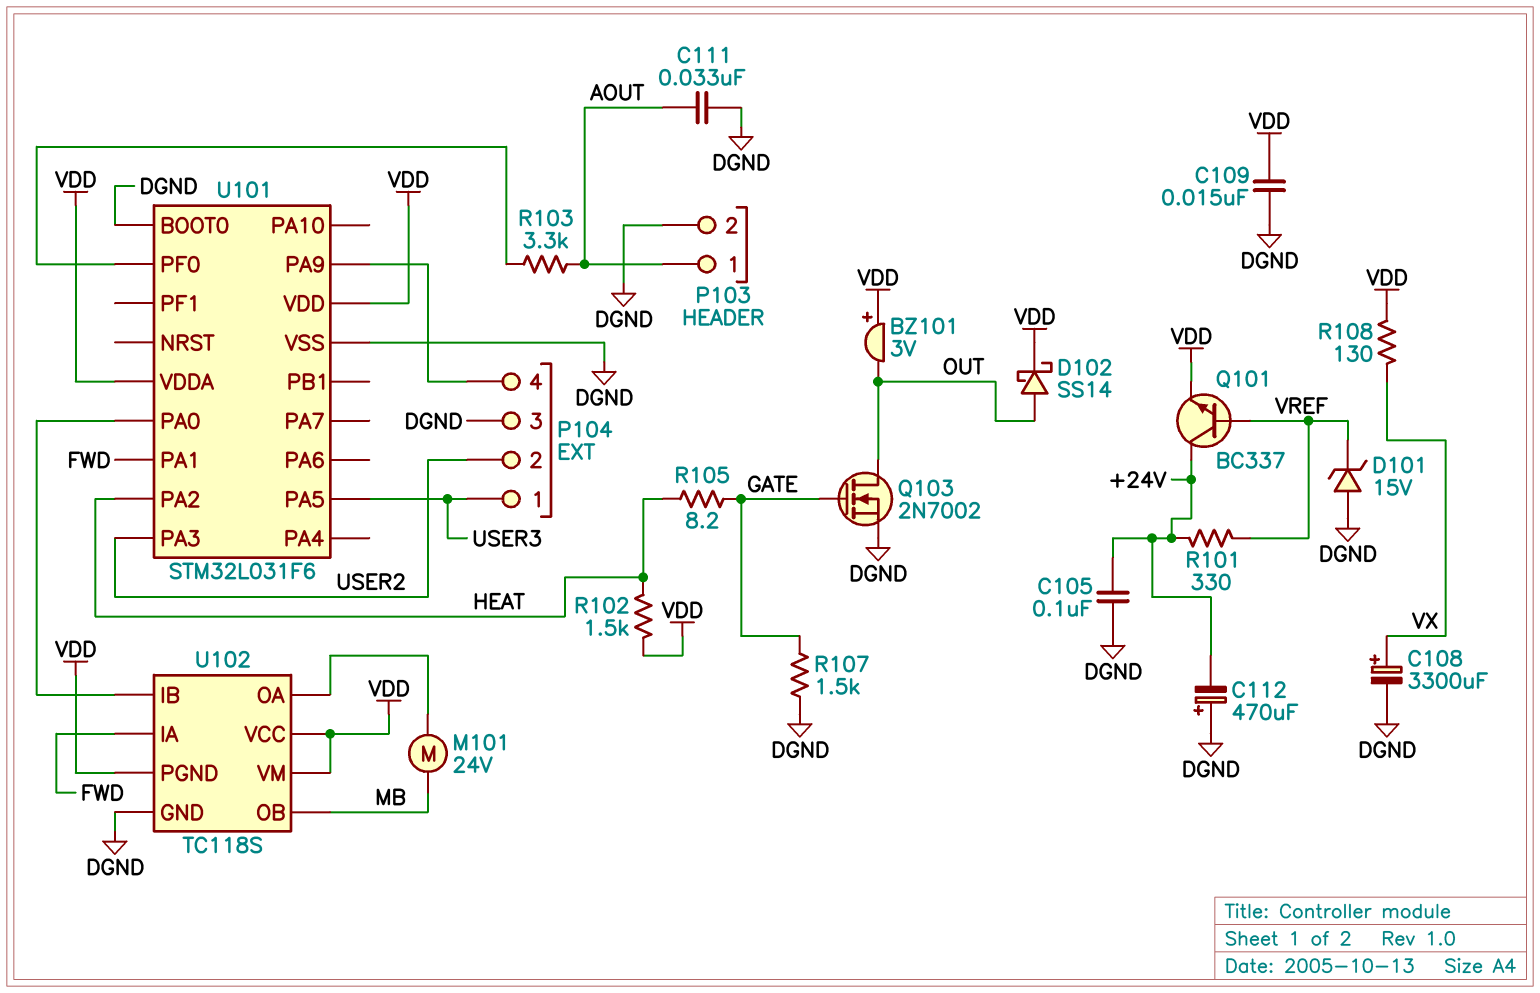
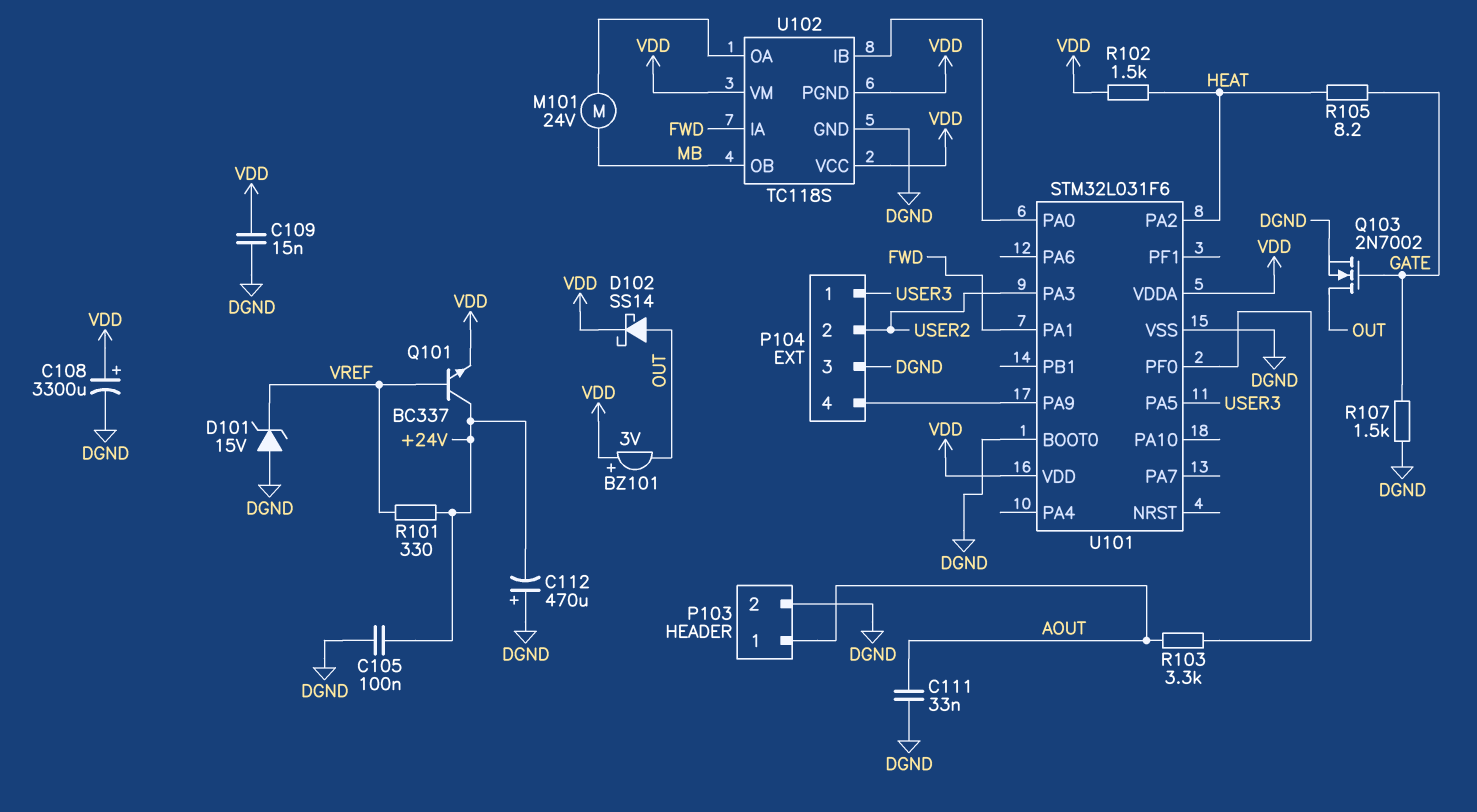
C108: 3300uF (plus VX, minus DGND) -> 3300uF (plus VDD, minus DGND)
R108: 130 (VDD, VX) -> none

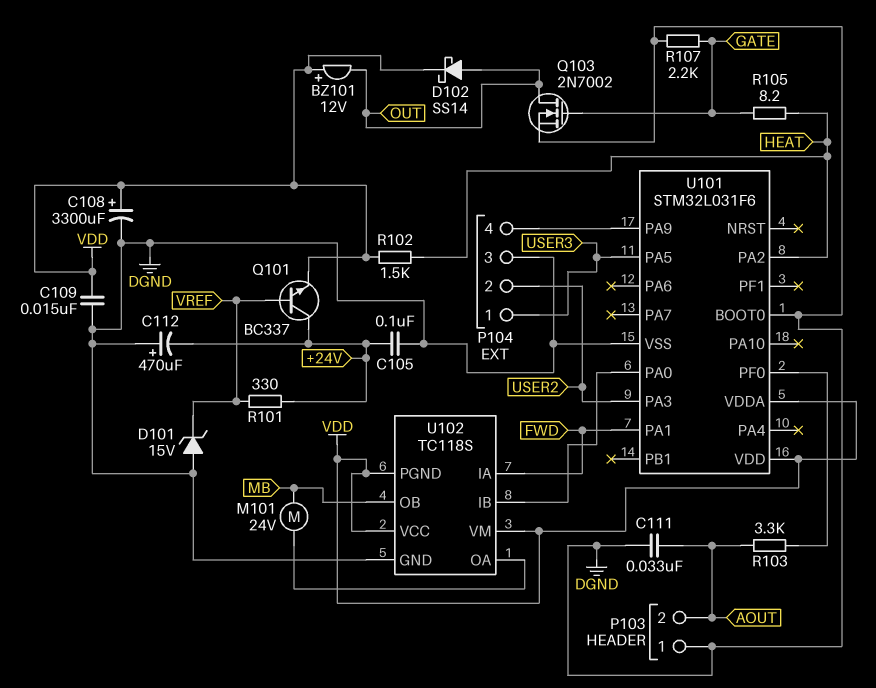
BZ101: buzzer 3V (plus VDD, minus OUT) -> buzzer 12V (plus VDD, minus OUT)
P103 pin 1: AOUT -> DGND
P103 pin 2: DGND -> AOUT
R107: 1.5k (DGND, GATE) -> 2.2k (DGND, GATE)

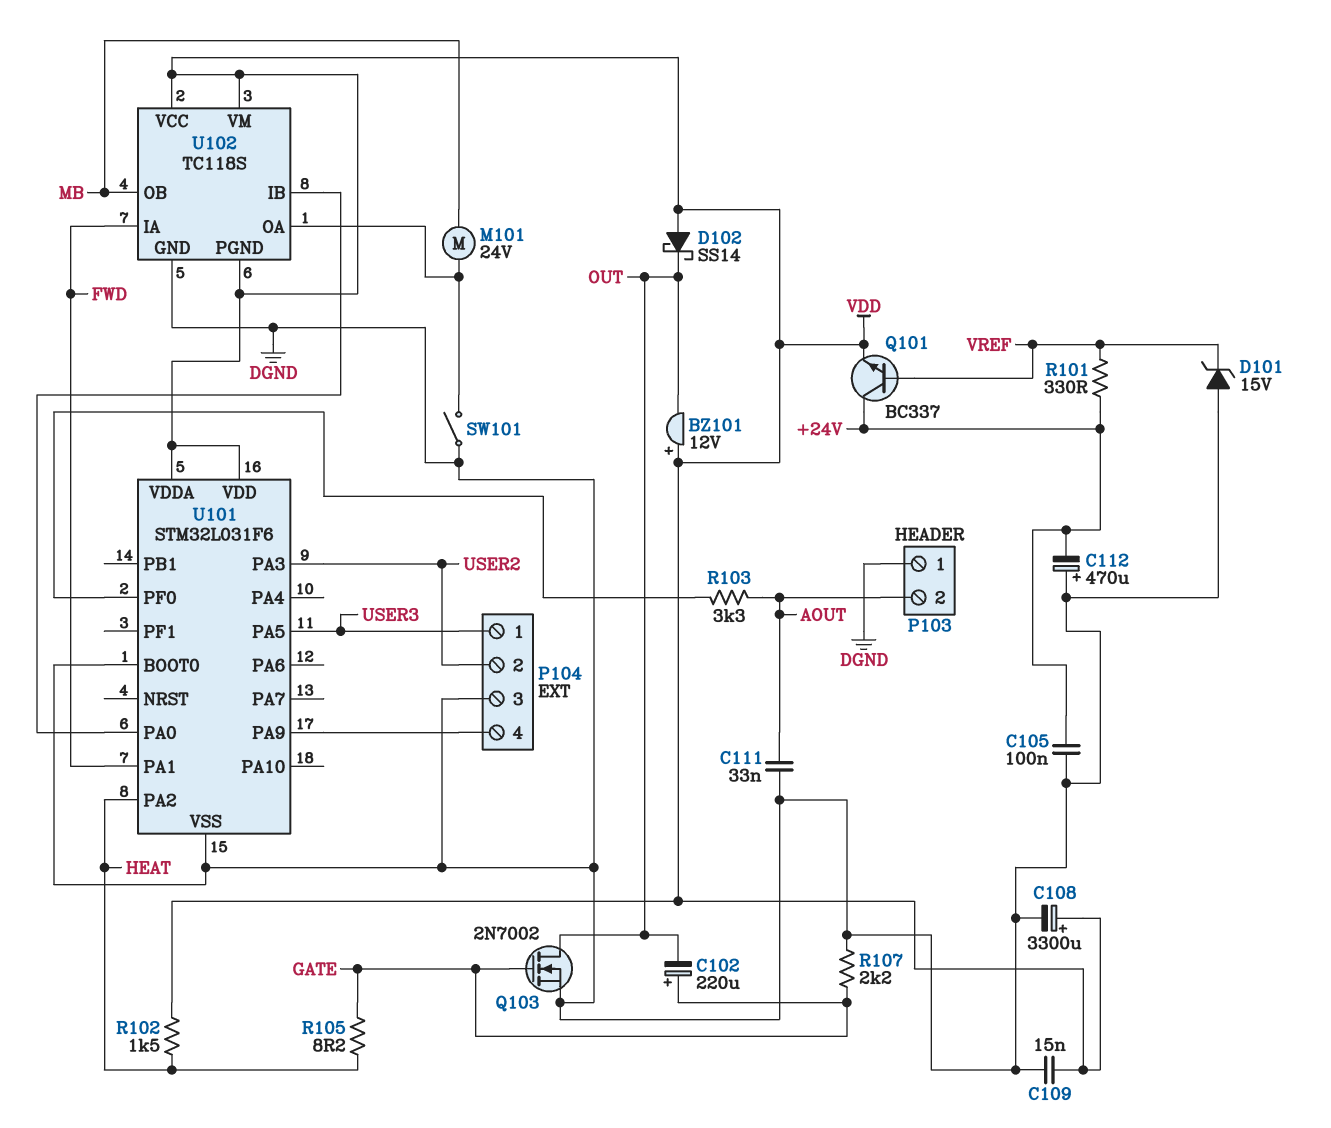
C102: none -> 220uF (plus GATE, minus OUT)
D102: schottky SS14 (A OUT, K VDD) -> schottky SS14 (A VDD, K OUT)
SW101: none -> switch (DGND, U102/OA)

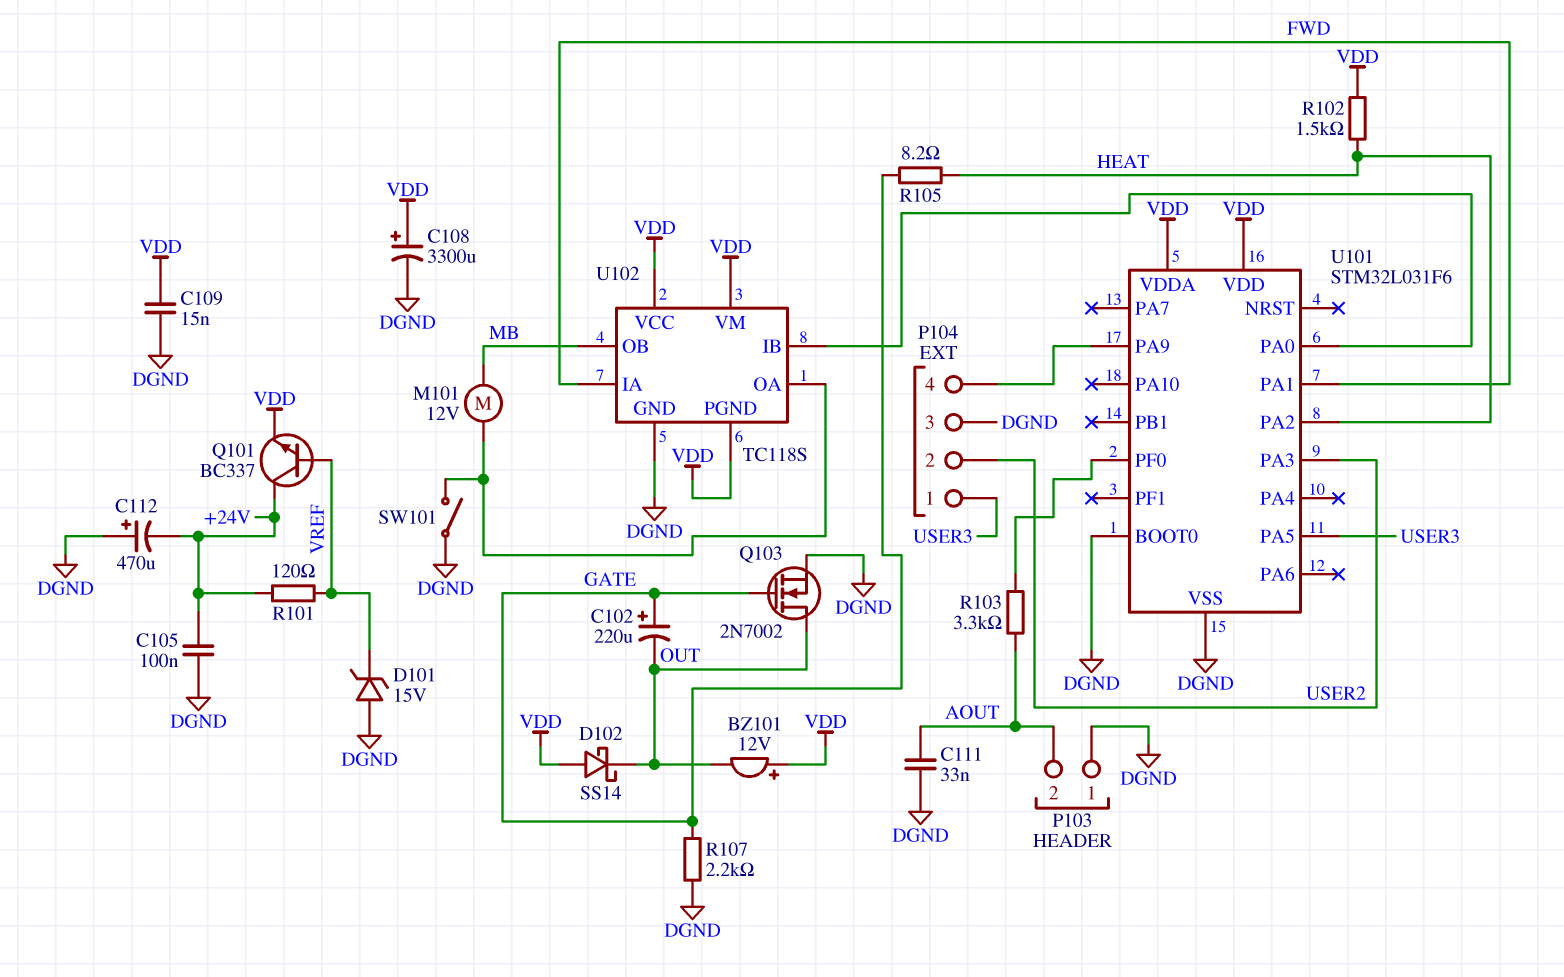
M101: motor 24V (MB, U102/OA) -> motor 12V (MB, U102/OA)
R101: 330 (+24V, VREF) -> 120 (+24V, VREF)

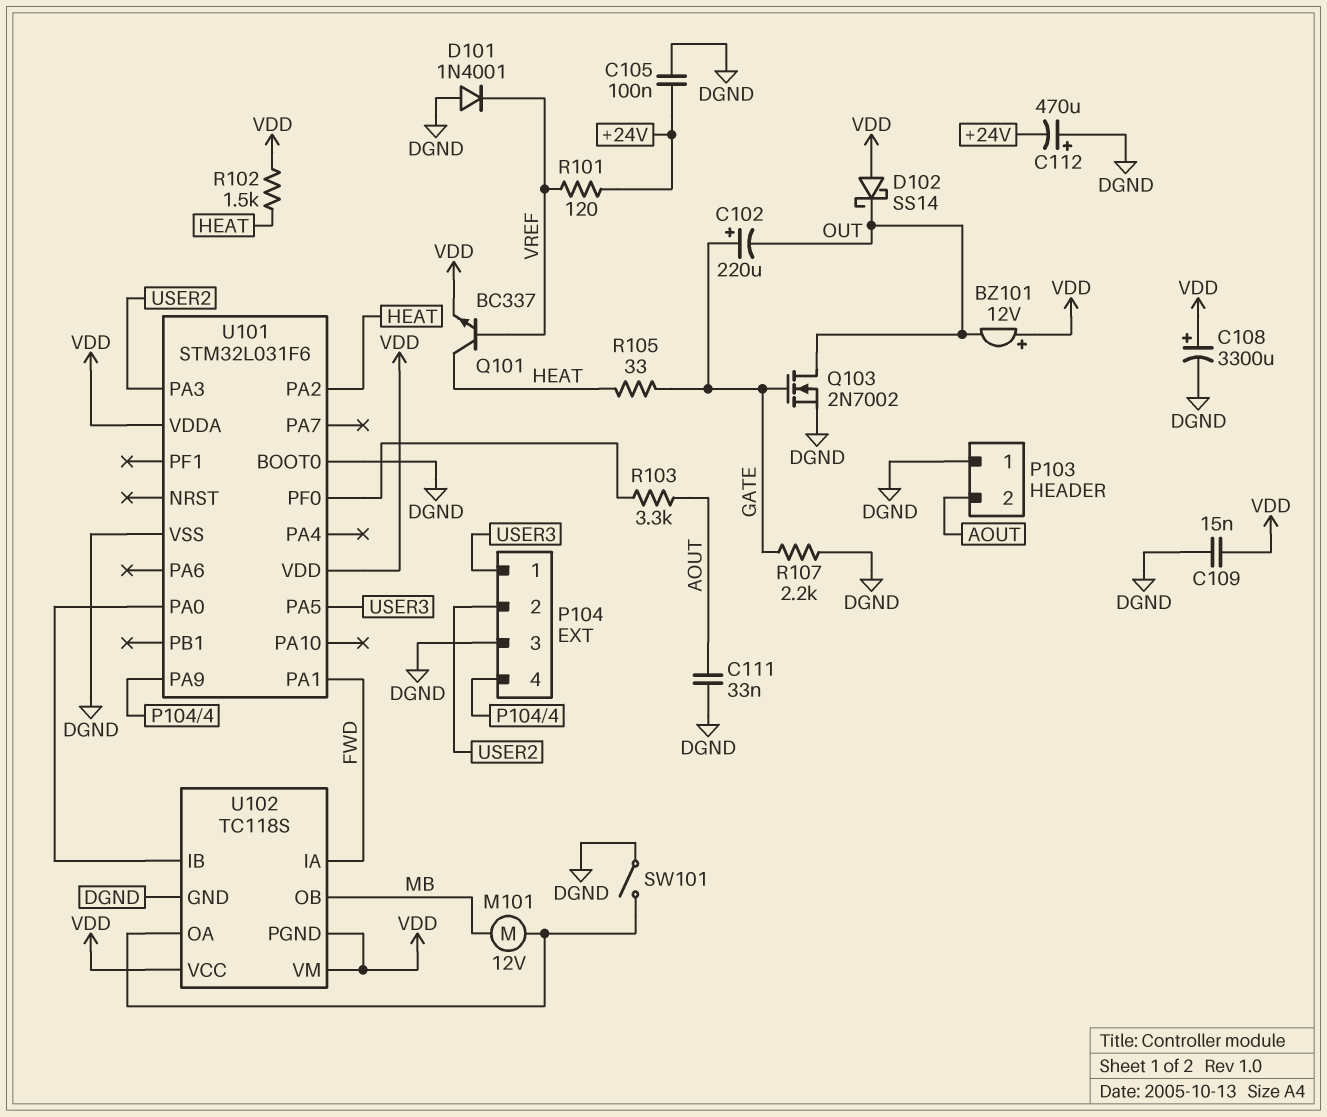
D101: zener 15V (A DGND, K VREF) -> diode 1N4001 (A DGND, K VREF)
Q101: NPN BC337 (B VREF, C +24V, E VDD) -> NPN BC337 (B VREF, C HEAT, E VDD)
R105: 8.2 (GATE, HEAT) -> 33 (GATE, HEAT)

